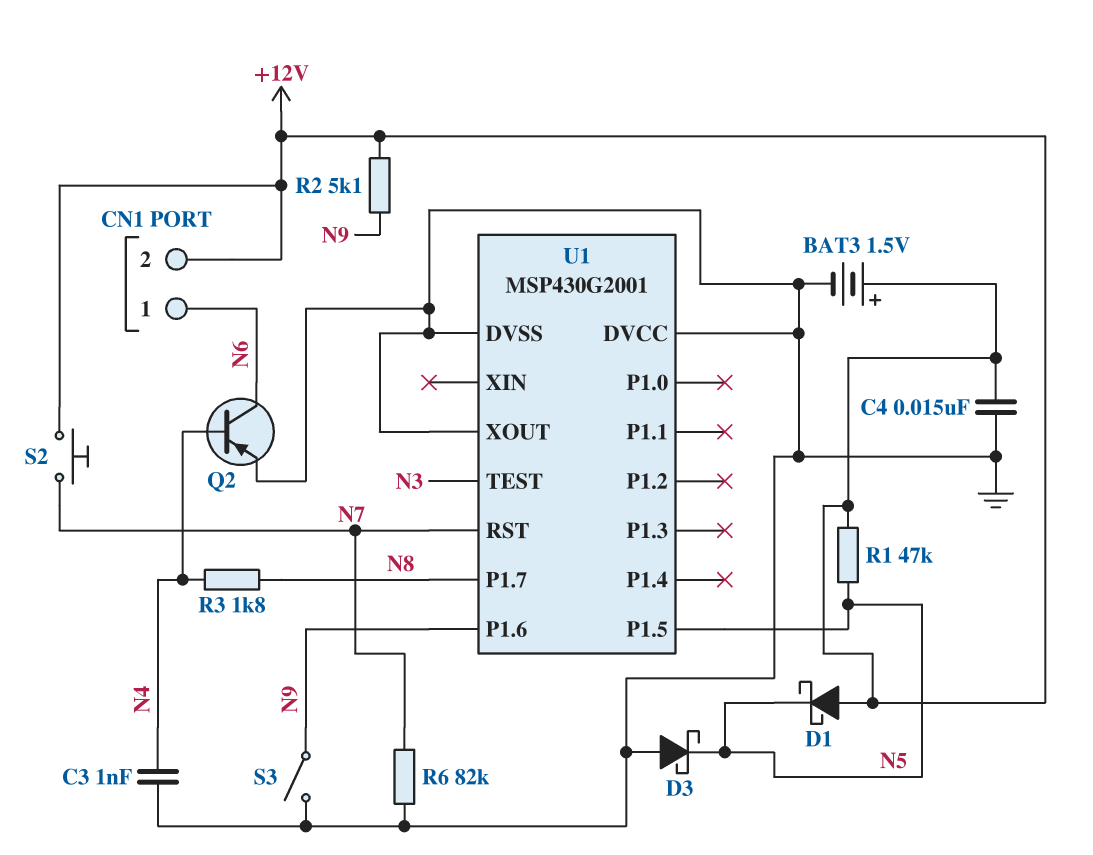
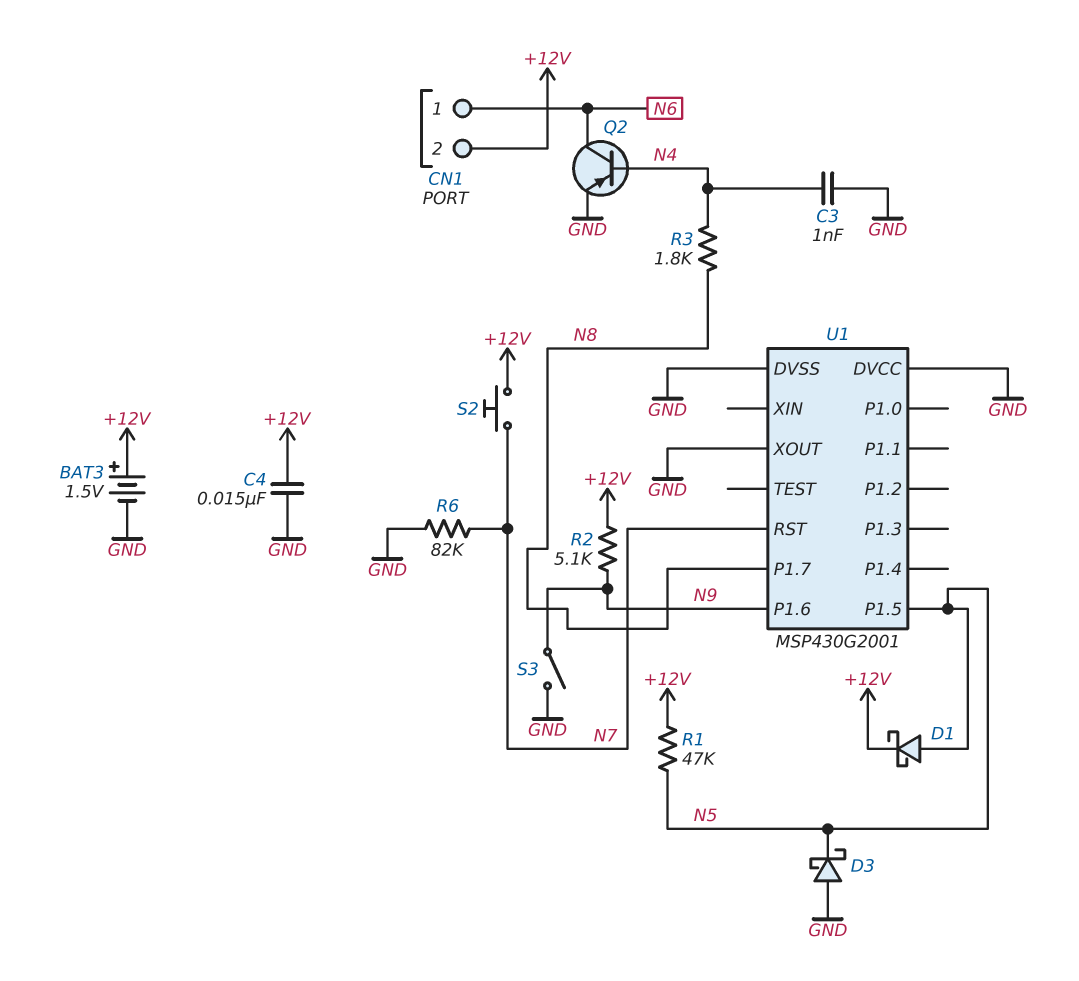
D1: schottky (A +12V, K N5) -> schottky (A N5, K +12V)
U1 pin TEST: N3 -> none

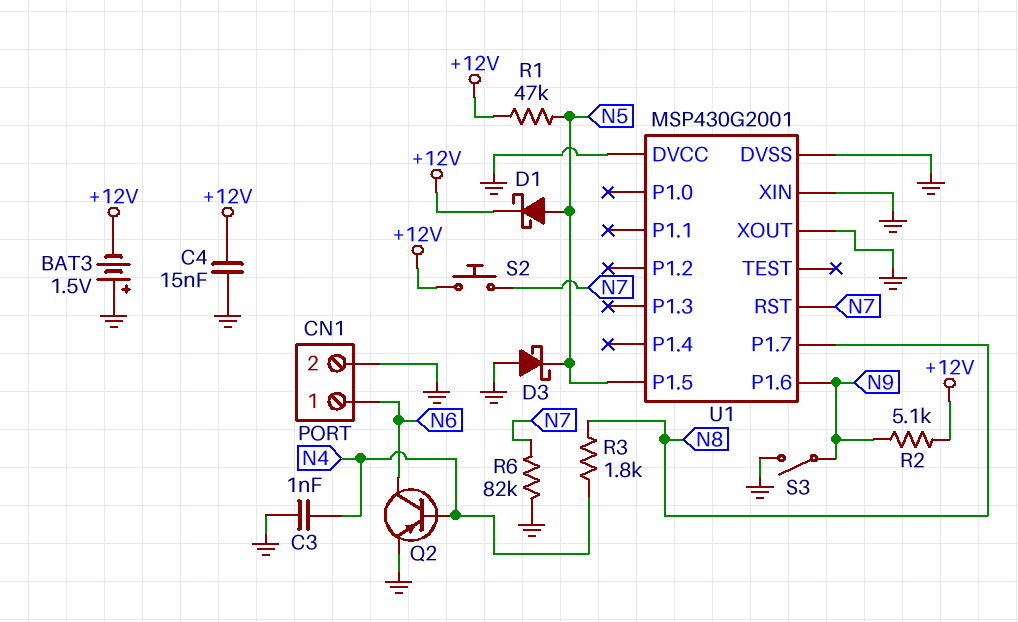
BAT3: 1.5V (plus +12V, minus GND) -> 1.5V (plus GND, minus +12V)
CN1 pin 2: +12V -> GND
U1 pin XIN: none -> GND

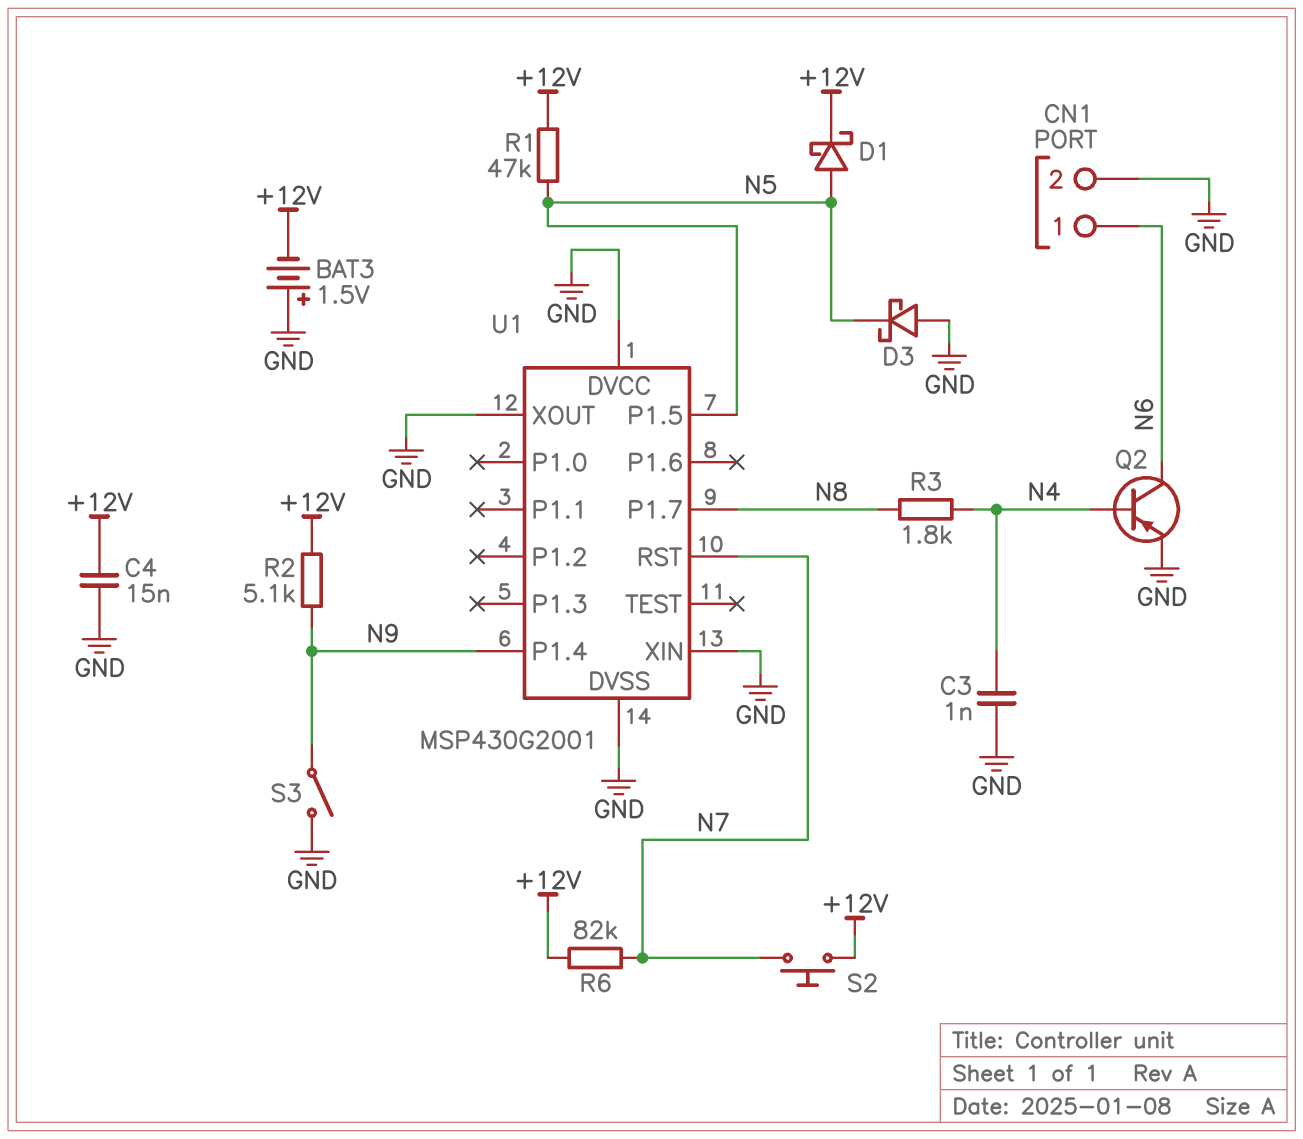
R6: 82k (GND, N7) -> 82k (+12V, N7)
U1 pin P1.4: none -> N9
U1 pin P1.6: N9 -> none

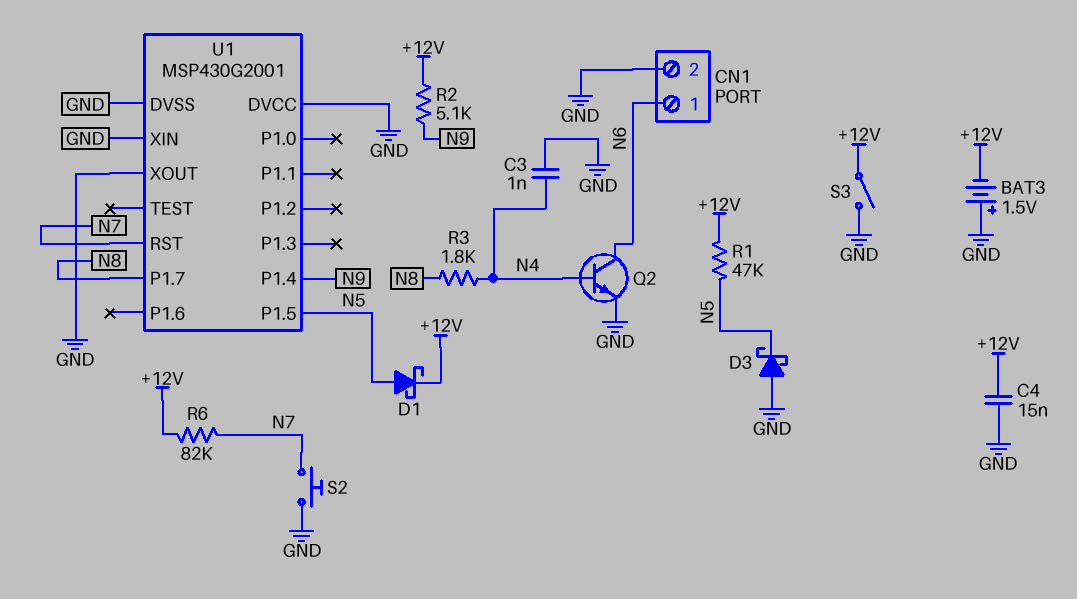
Q2: PNP (B N4, C N6, E GND) -> NPN (B N4, C N6, E GND)
S2: button (+12V, N7) -> button (GND, N7)
S3: switch (GND, N9) -> switch (+12V, GND)

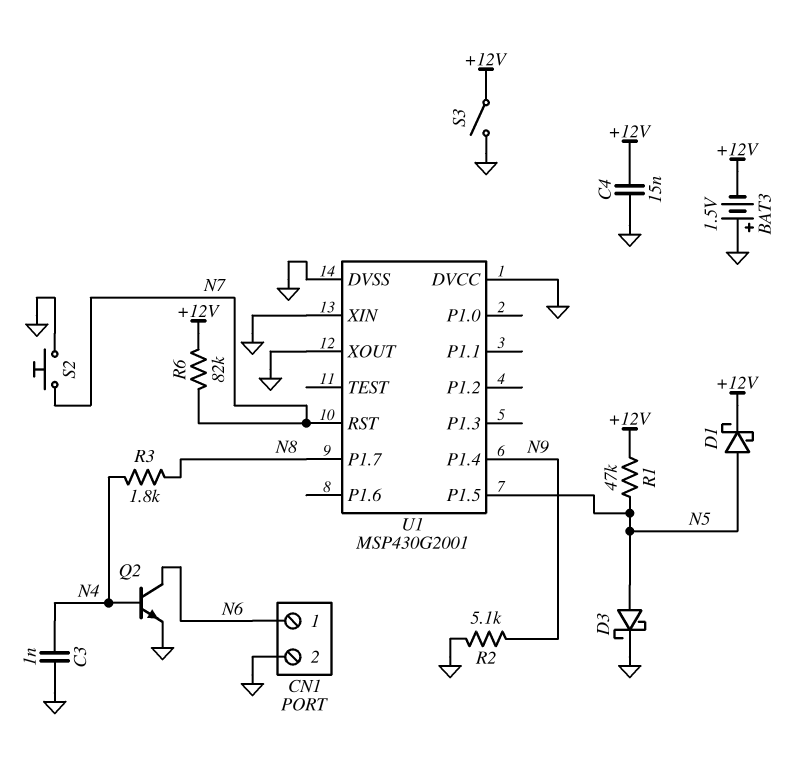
D3: schottky (A GND, K N5) -> schottky (A N5, K GND)
R2: 5.1k (+12V, N9) -> 5.1k (GND, N9)

